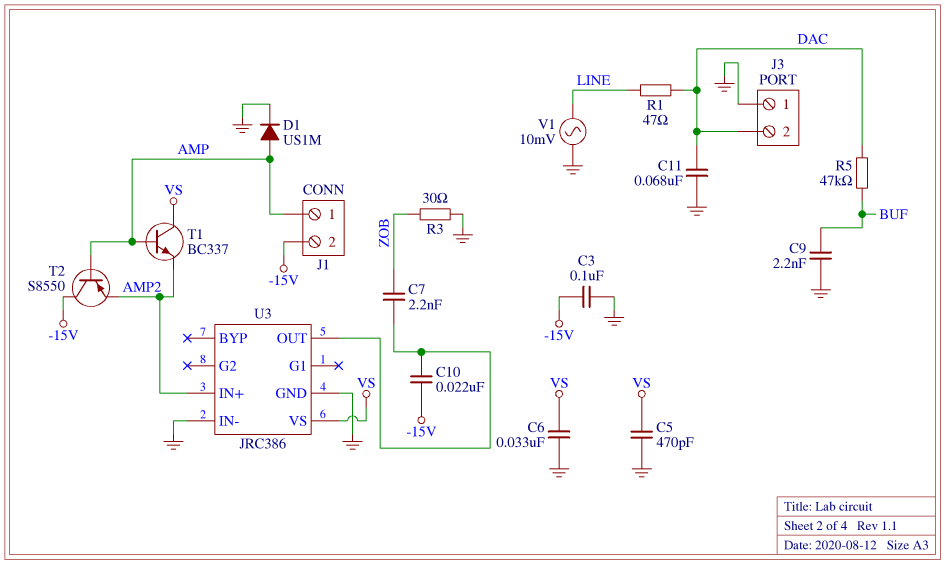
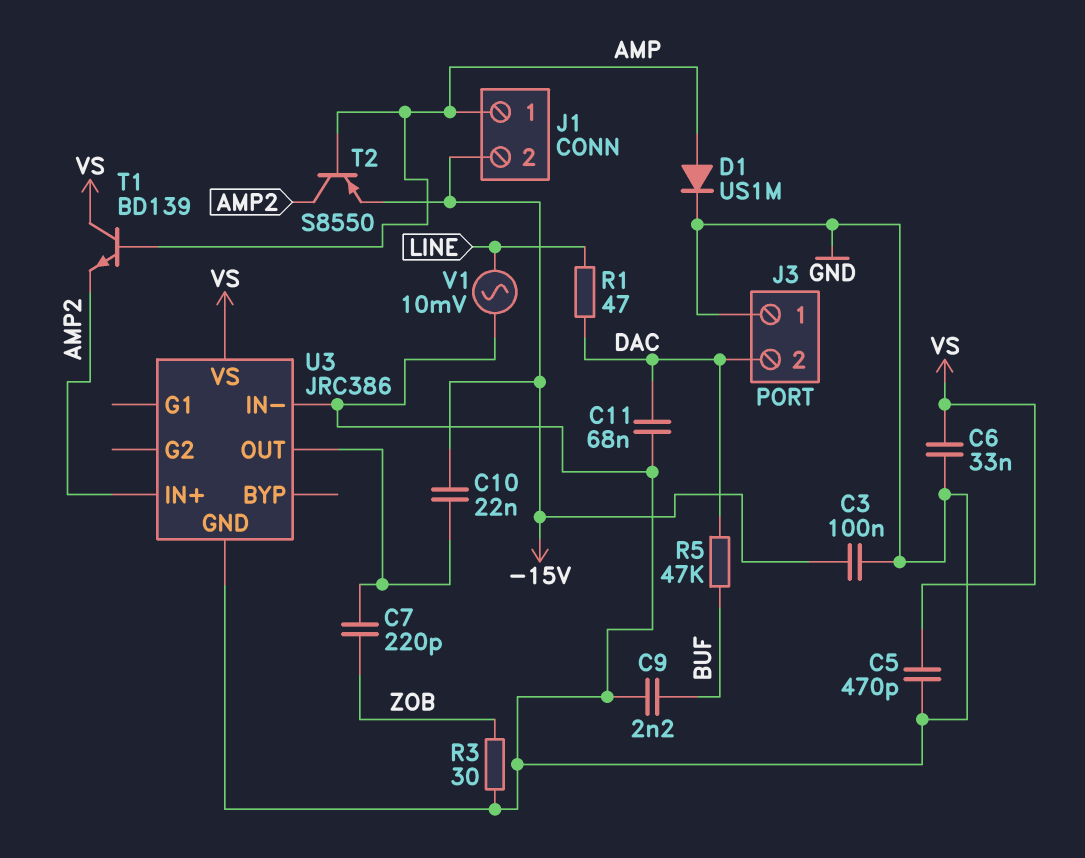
C7: 2.2nF (U3/OUT, ZOB) -> 220pF (U3/OUT, ZOB)
T1: NPN BC337 (B AMP, C VS, E AMP2) -> NPN BD139 (B AMP, C VS, E AMP2)
T2: PNP S8550 (B AMP, C -15V, E AMP2) -> PNP S8550 (B AMP, C AMP2, E -15V)

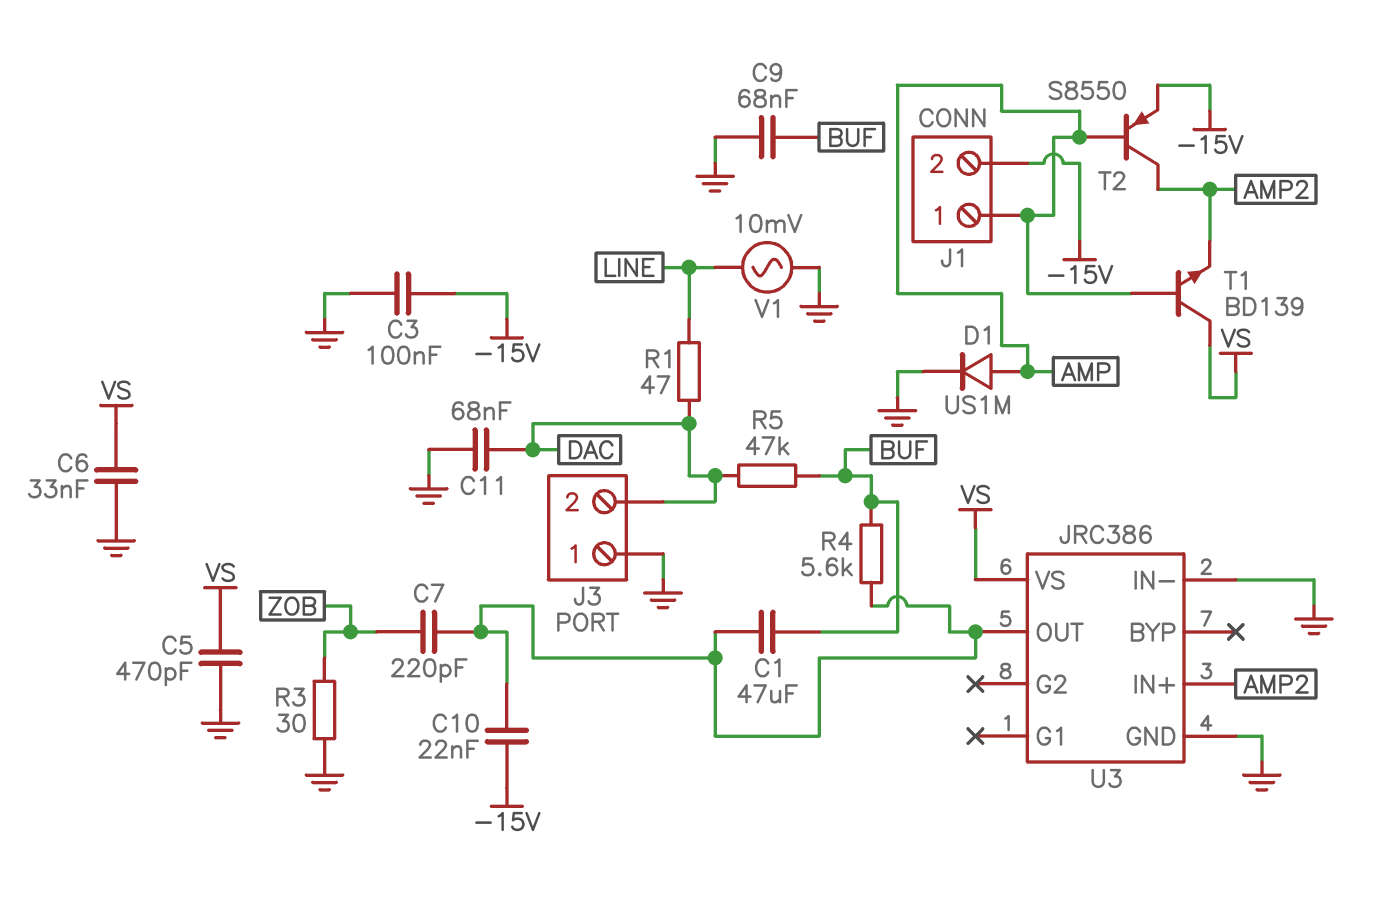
C1: none -> 47uF (BUF, U3/OUT)
C9: 2.2nF (BUF, GND) -> 68nF (BUF, GND)
R4: none -> 5.6k (BUF, U3/OUT)

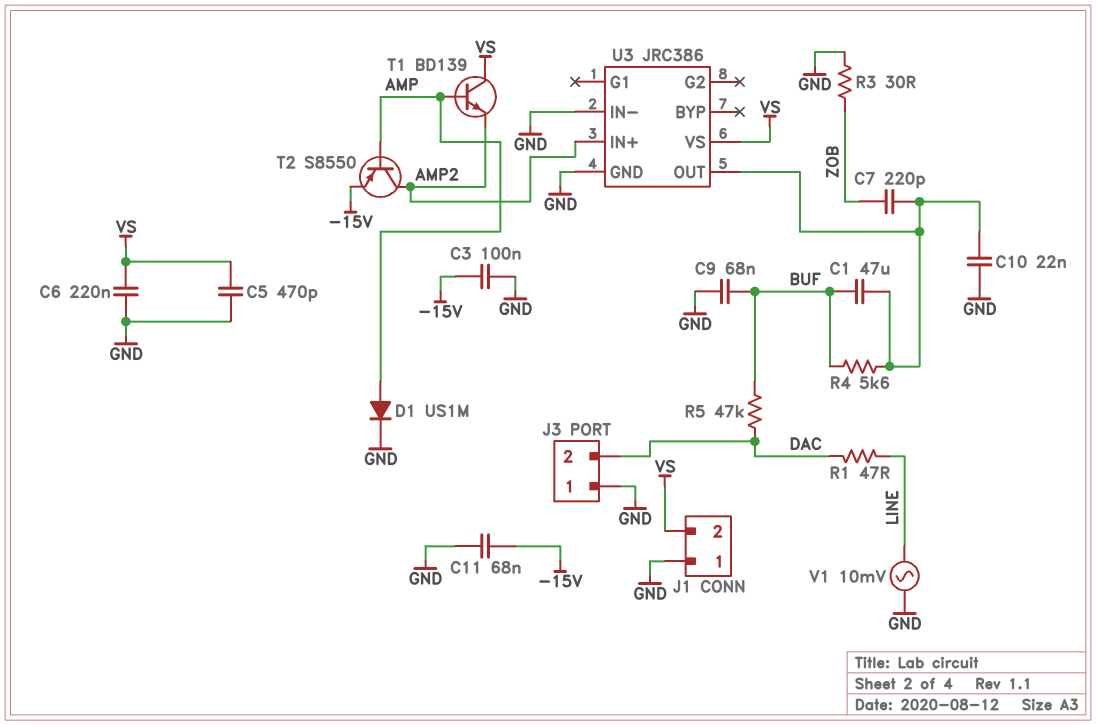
C6: 33nF (GND, VS) -> 220nF (GND, VS)
C10: 22nF (-15V, U3/OUT) -> 22nF (GND, U3/OUT)
C11: 68nF (DAC, GND) -> 68nF (-15V, GND)
J1 pin 1: AMP -> GND
J1 pin 2: -15V -> VS

